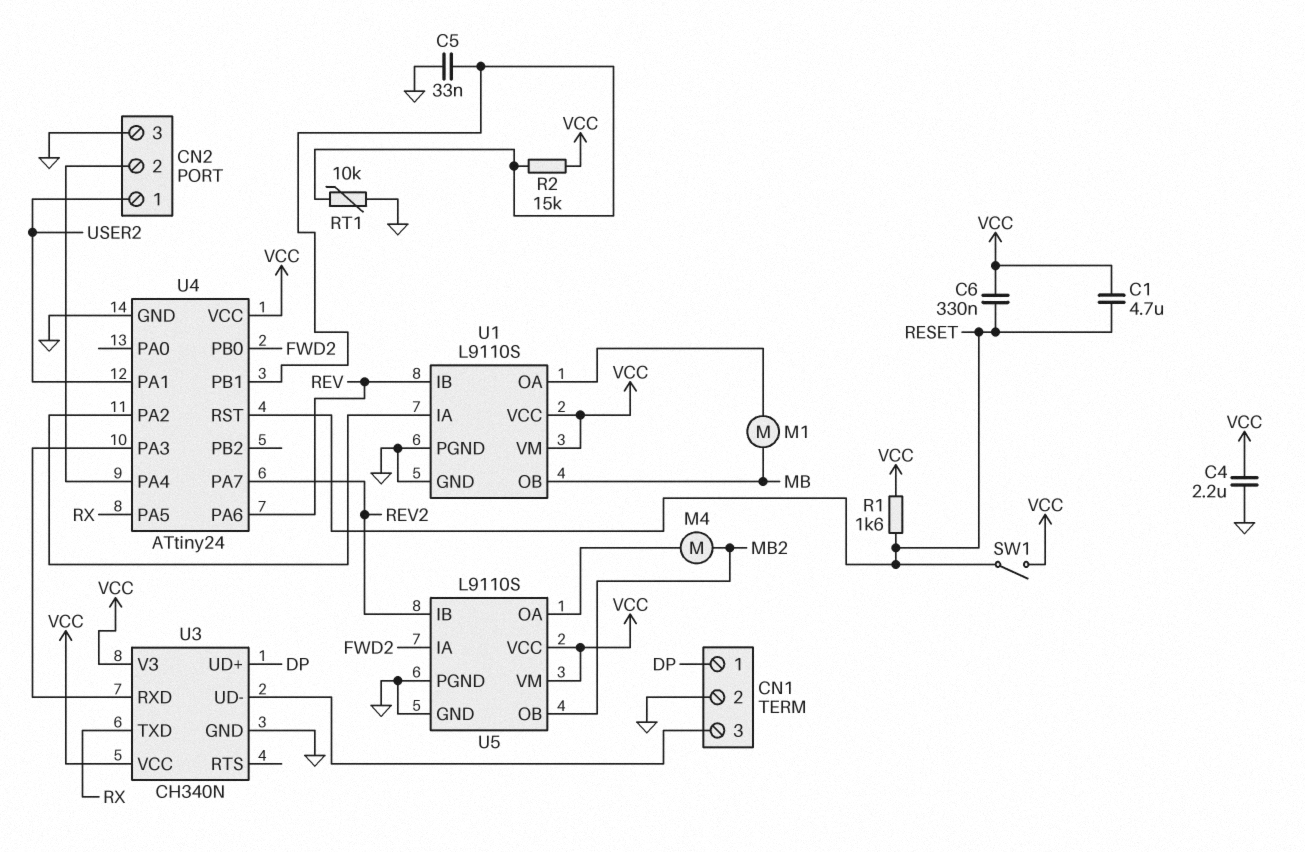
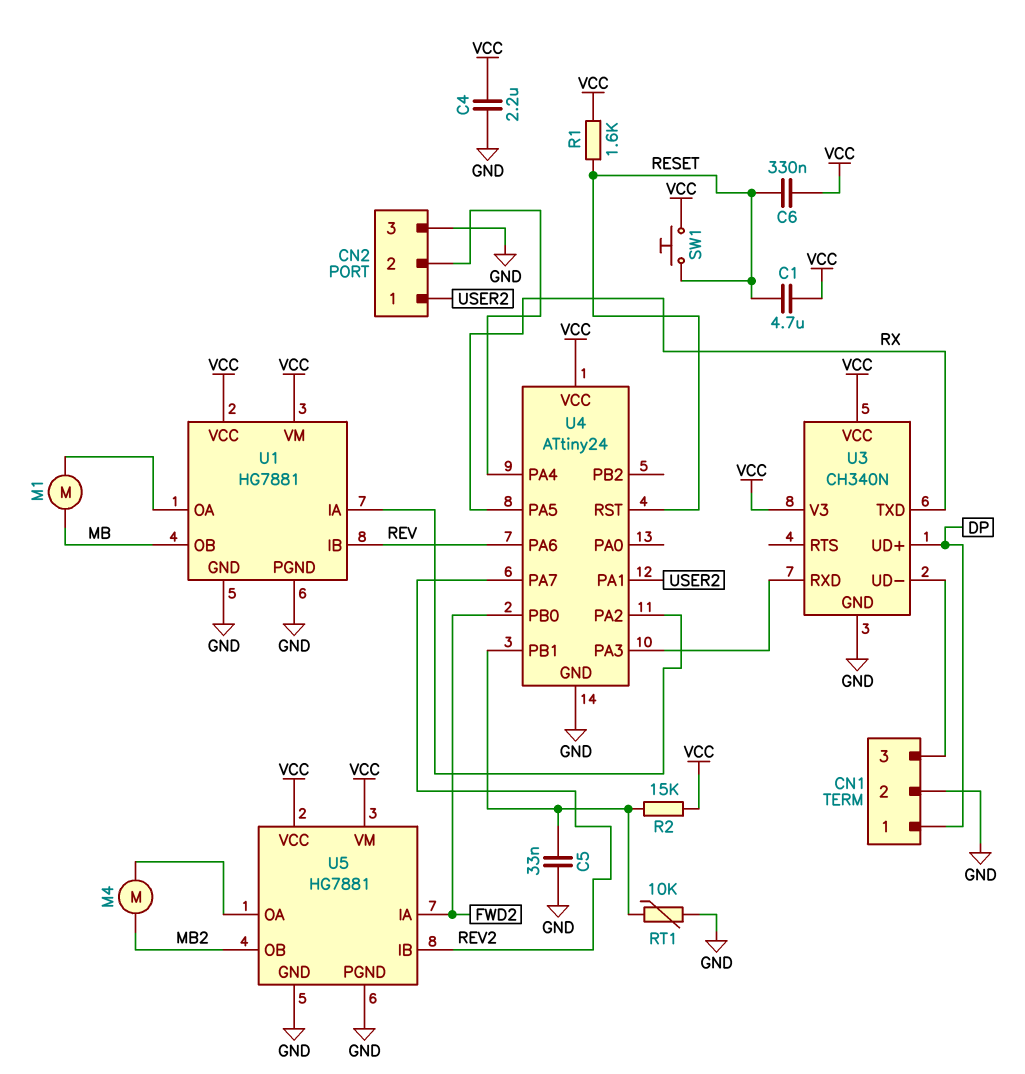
SW1: switch (RESET, VCC) -> button (RESET, VCC)
U1: L9110S -> HG7881
U5: L9110S -> HG7881

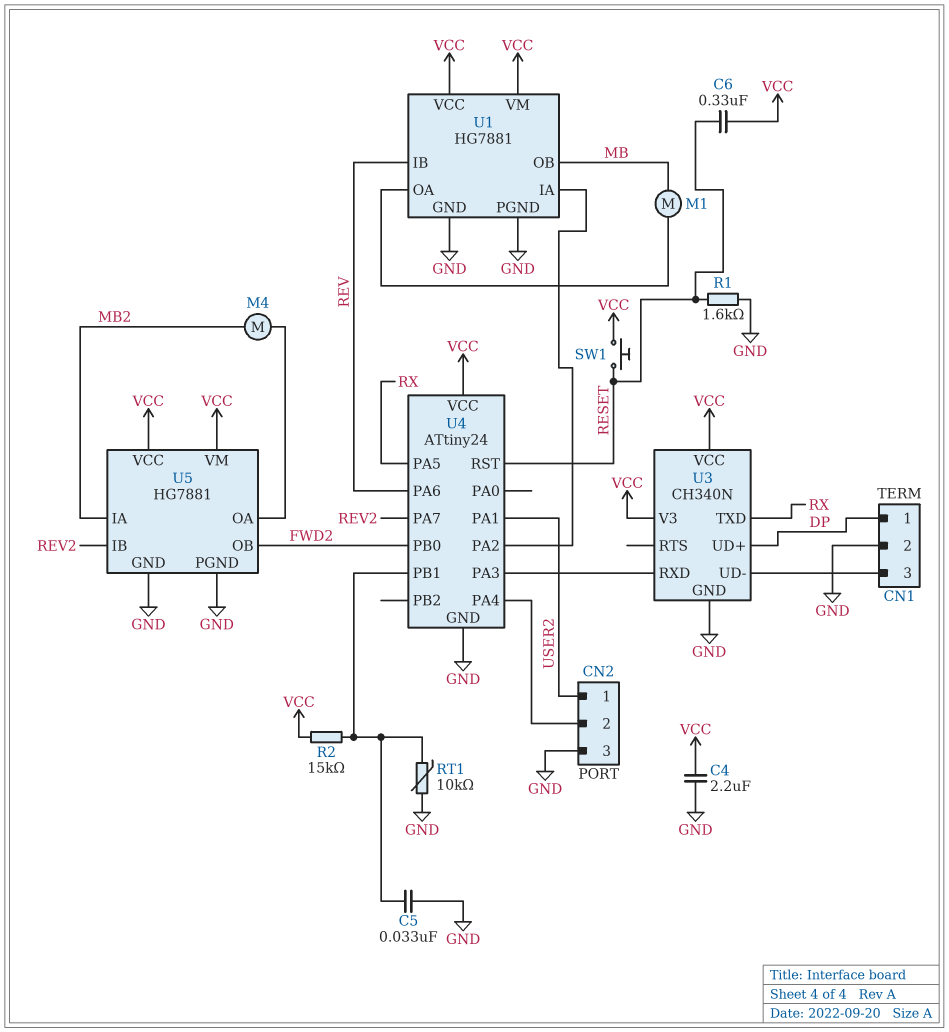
C1: 4.7uF (RESET, VCC) -> none
R1: 1.6k (RESET, VCC) -> 1.6k (GND, RESET)
U5 pin IA: FWD2 -> MB2
U5 pin OB: MB2 -> FWD2

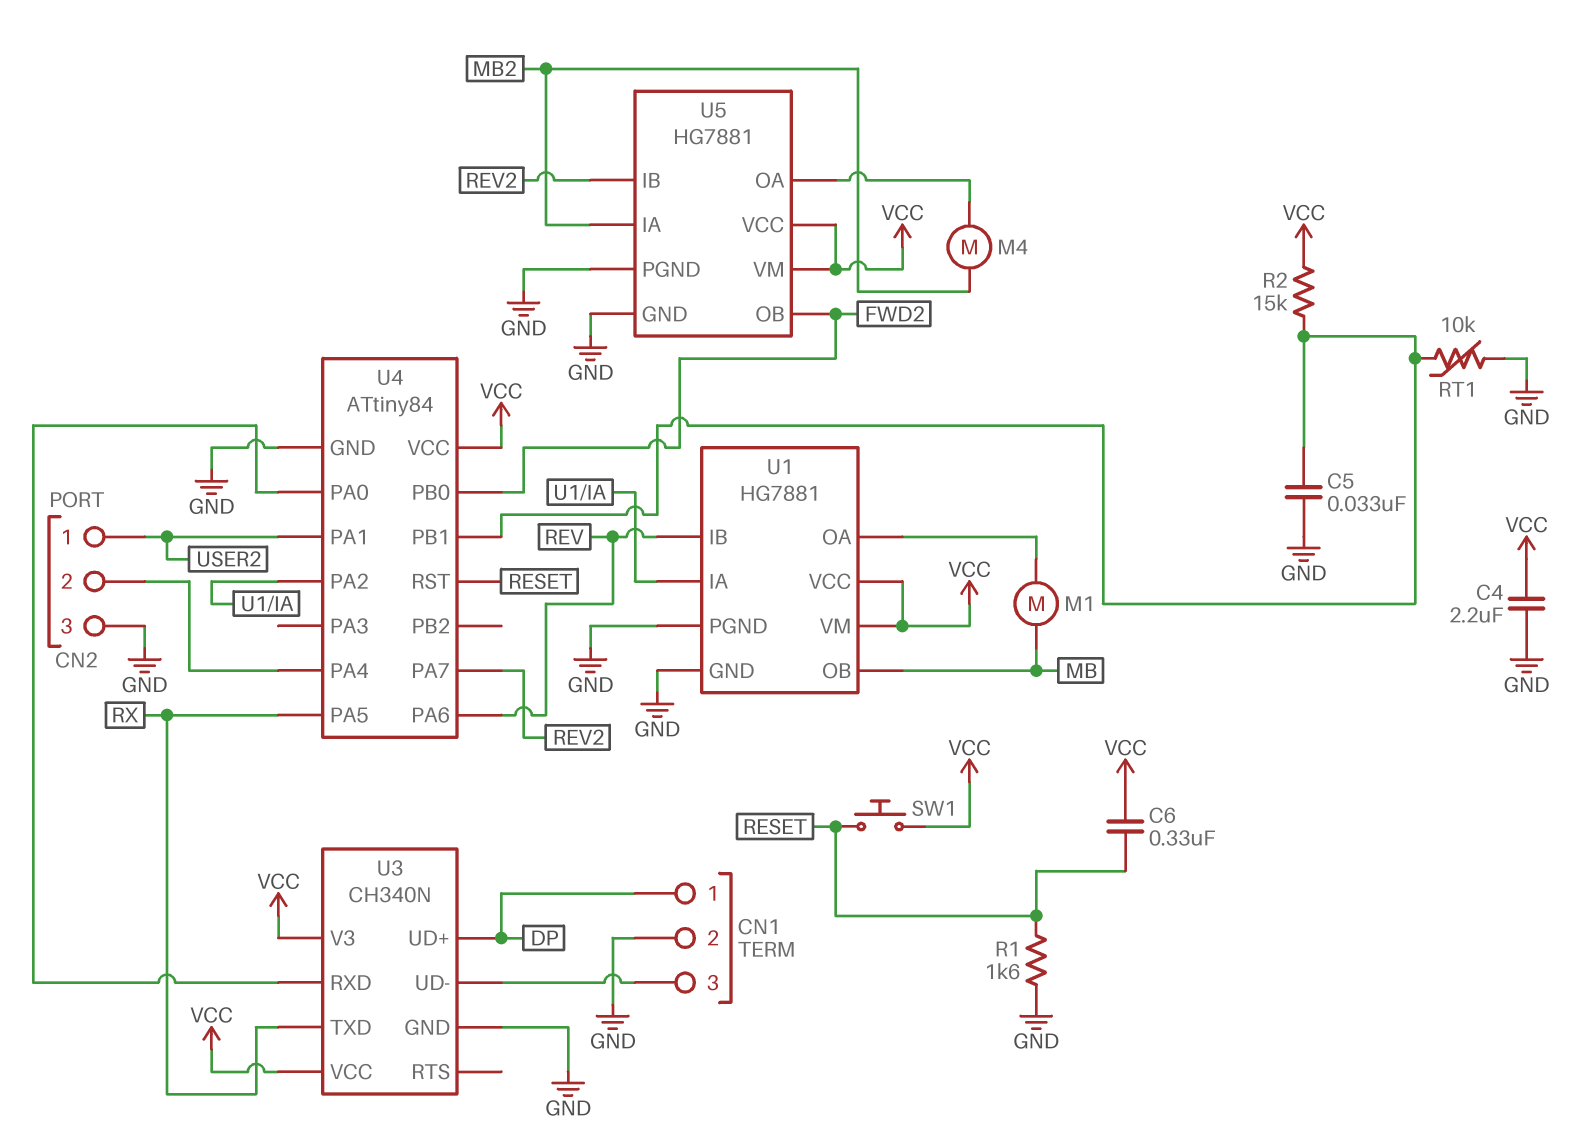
U4: ATtiny24 -> ATtiny84
U4 pin PA0: none -> U3/RXD
U4 pin PA3: U3/RXD -> none

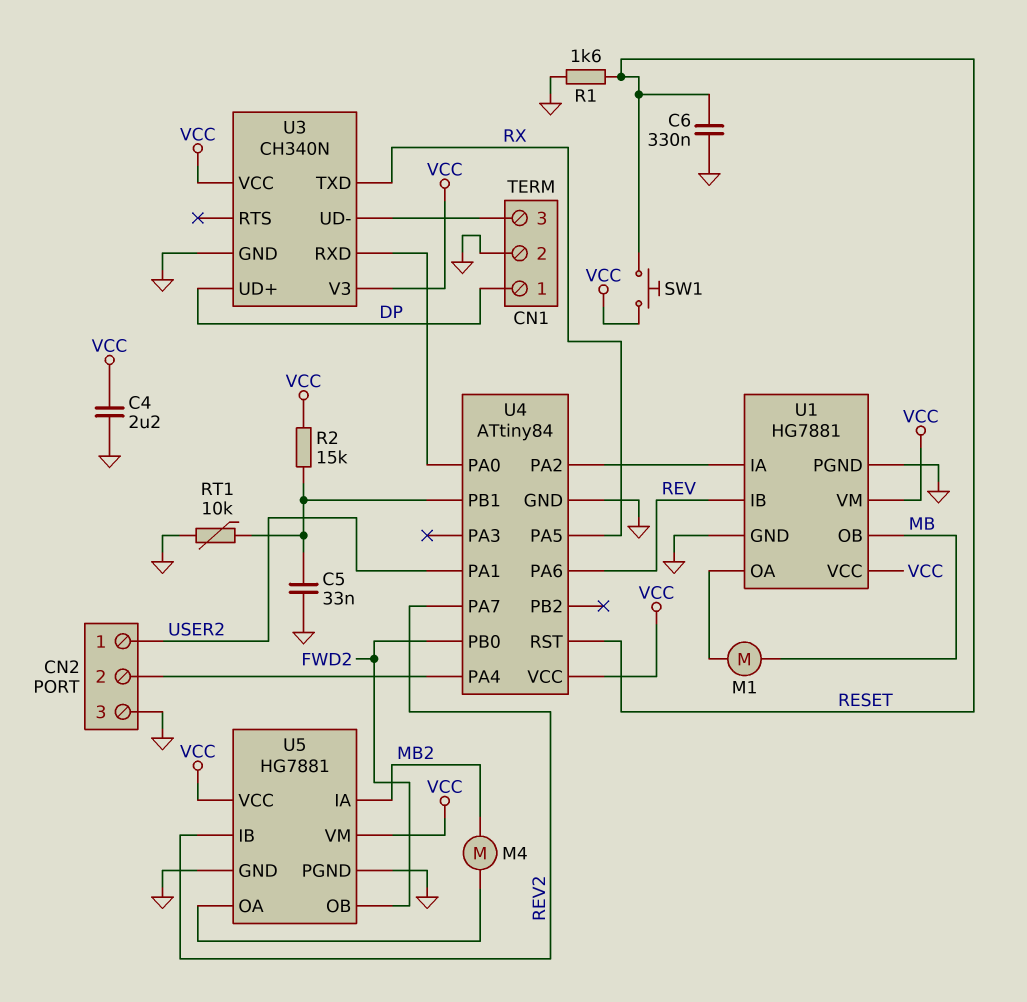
C6: 330nF (RESET, VCC) -> 330nF (GND, RESET)

